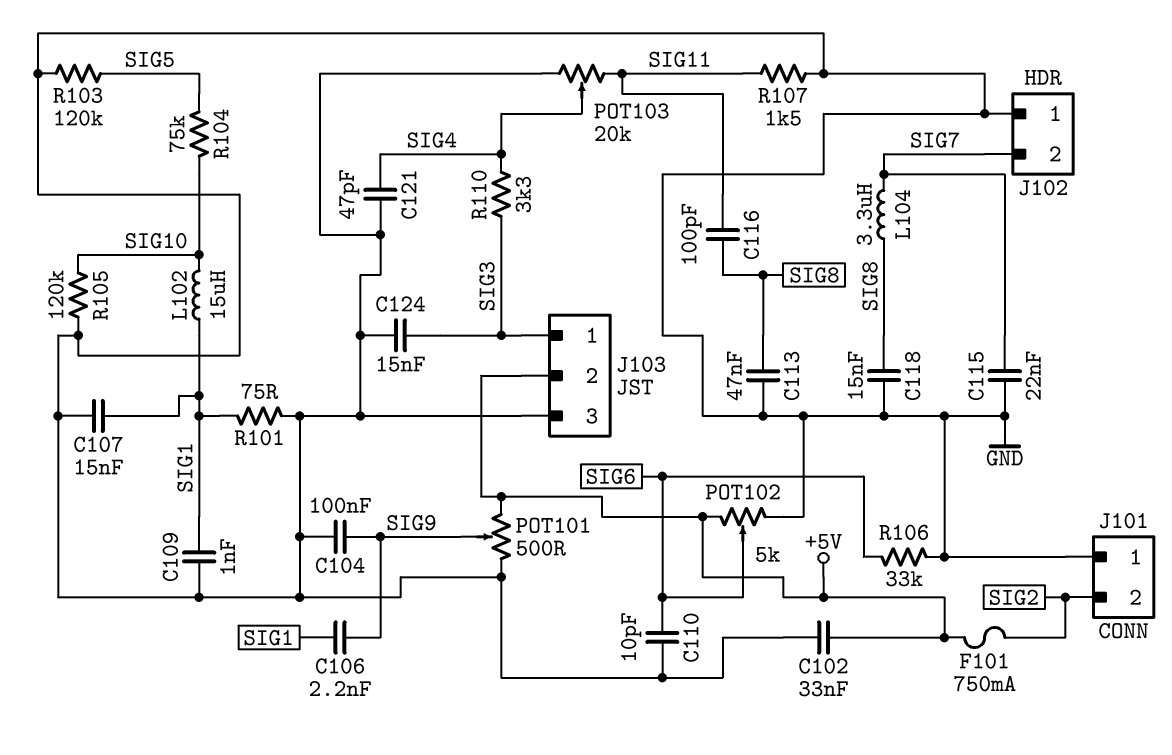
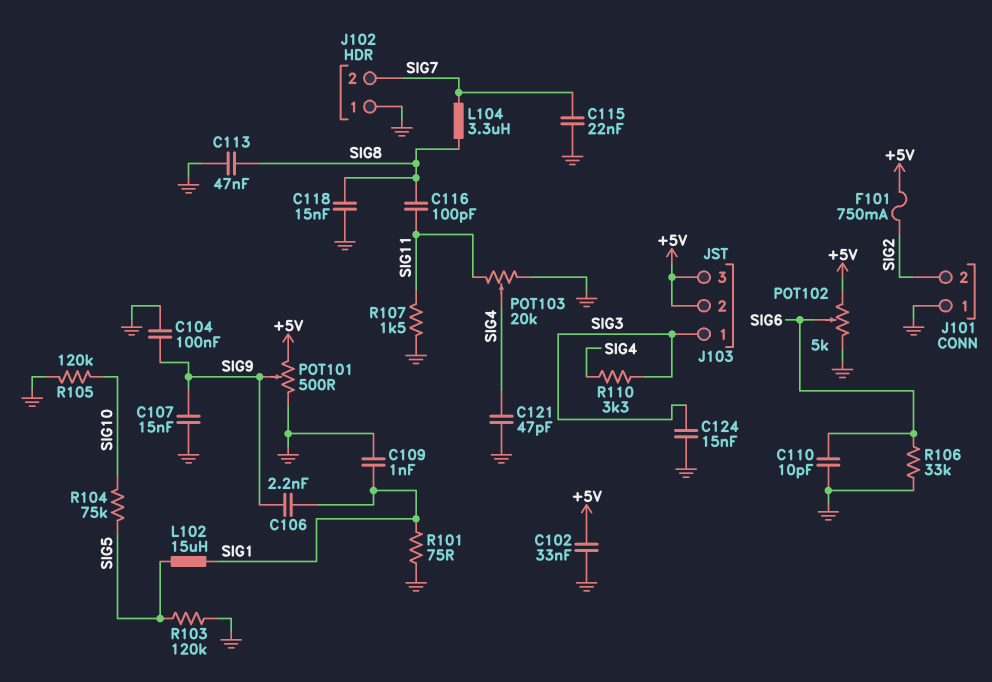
C107: 15nF (GND, SIG1) -> 15nF (GND, SIG9)
J103 pin 3: GND -> +5V
L102: 15uH (SIG1, SIG10) -> 15uH (SIG1, SIG5)

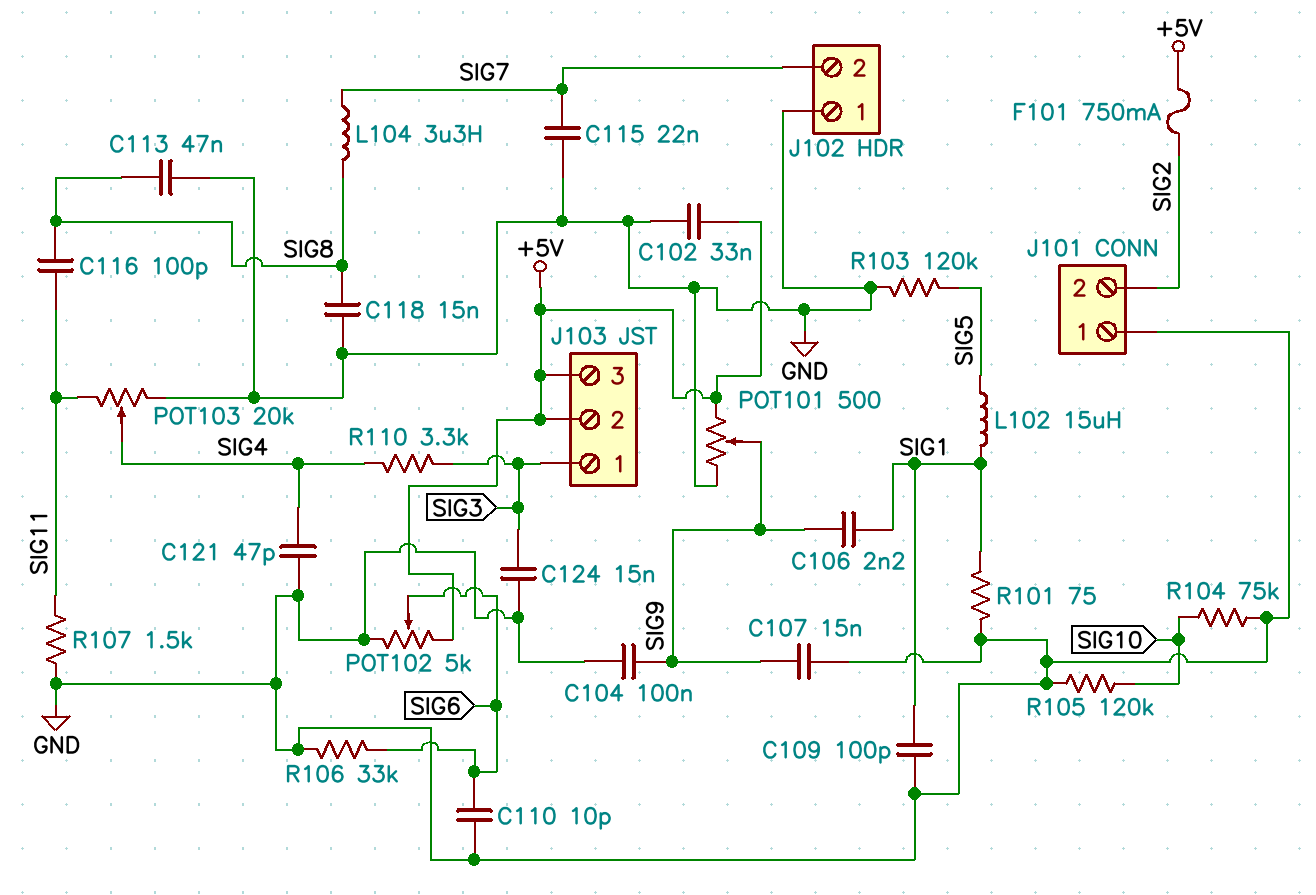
C109: 1nF (GND, SIG1) -> 100pF (GND, SIG1)
R104: 75k (SIG5, SIG10) -> 75k (GND, SIG10)

